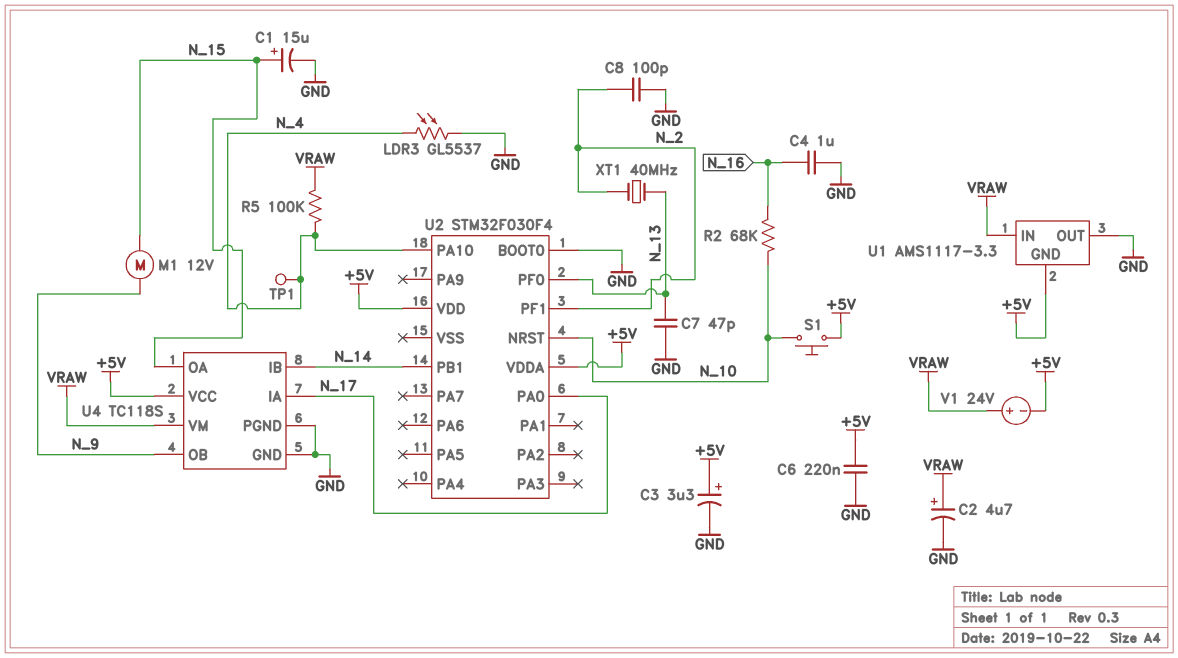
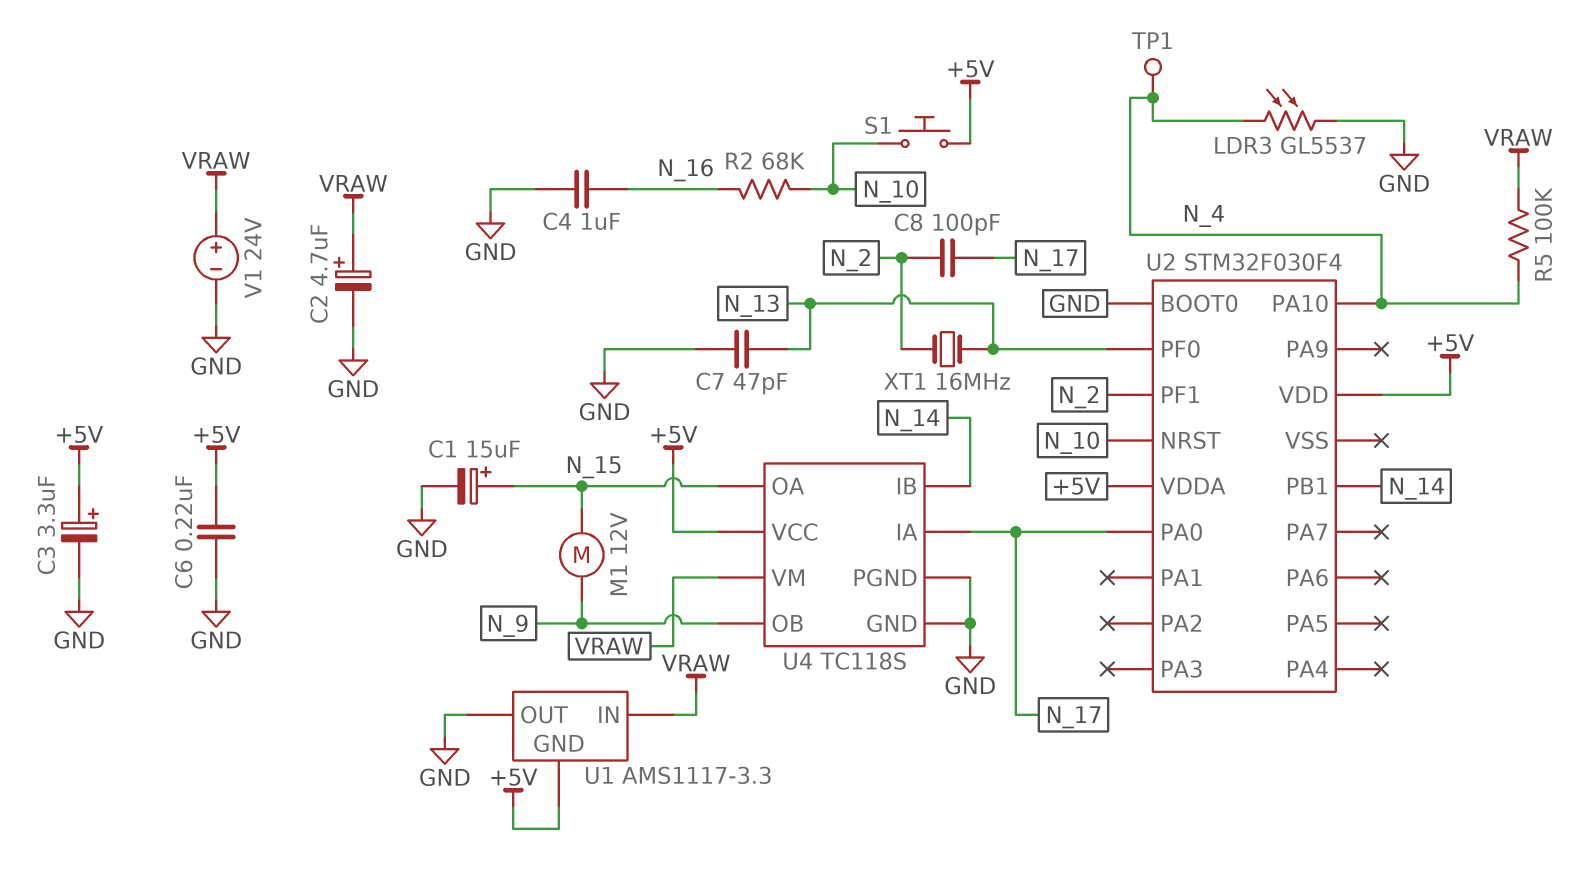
C8: 100pF (GND, N_2) -> 100pF (N_2, N_17)
V1: 24V (plus VRAW, minus +5V) -> 24V (plus VRAW, minus GND)
XT1: 40MHz (N_2, N_13) -> 16MHz (N_2, N_13)

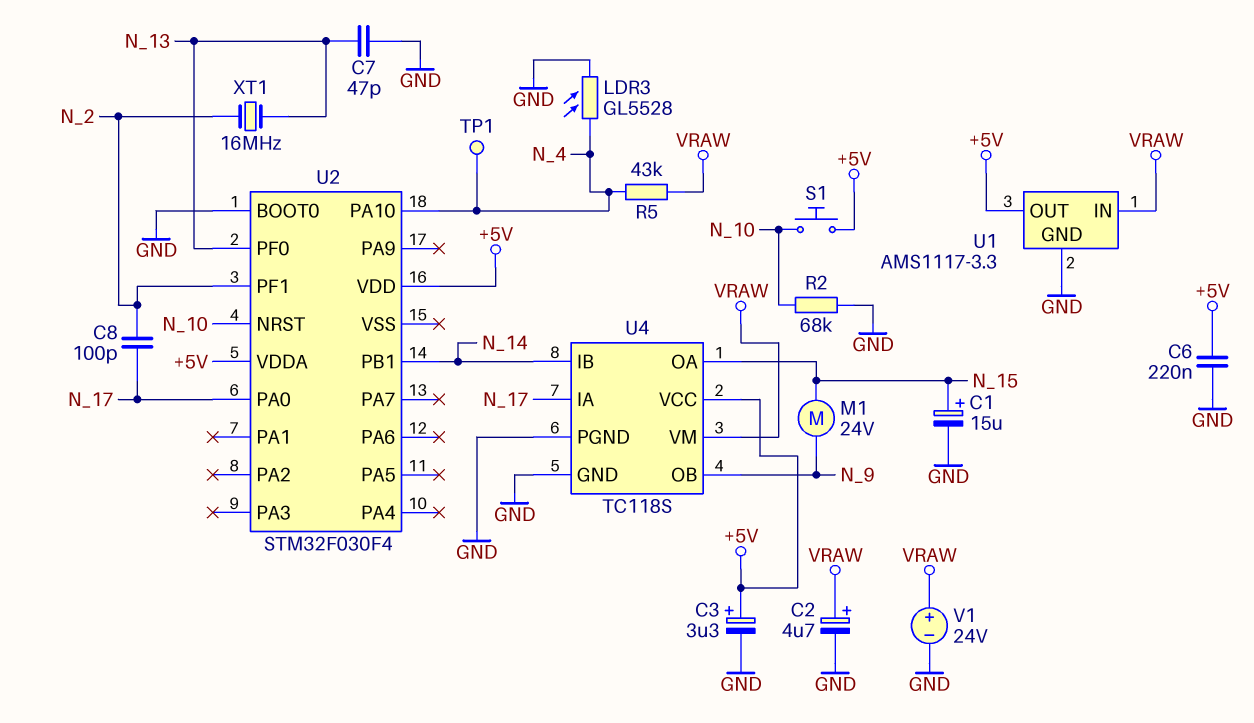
C4: 1uF (GND, N_16) -> none
LDR3: GL5537 (GND, N_4) -> GL5528 (GND, N_4)
M1: motor 12V (N_9, N_15) -> motor 24V (N_9, N_15)
R2: 68k (N_10, N_16) -> 68k (GND, N_10)
R5: 100k (N_4, VRAW) -> 43k (N_4, VRAW)
U1 pin GND: +5V -> GND
U1 pin OUT: GND -> +5V

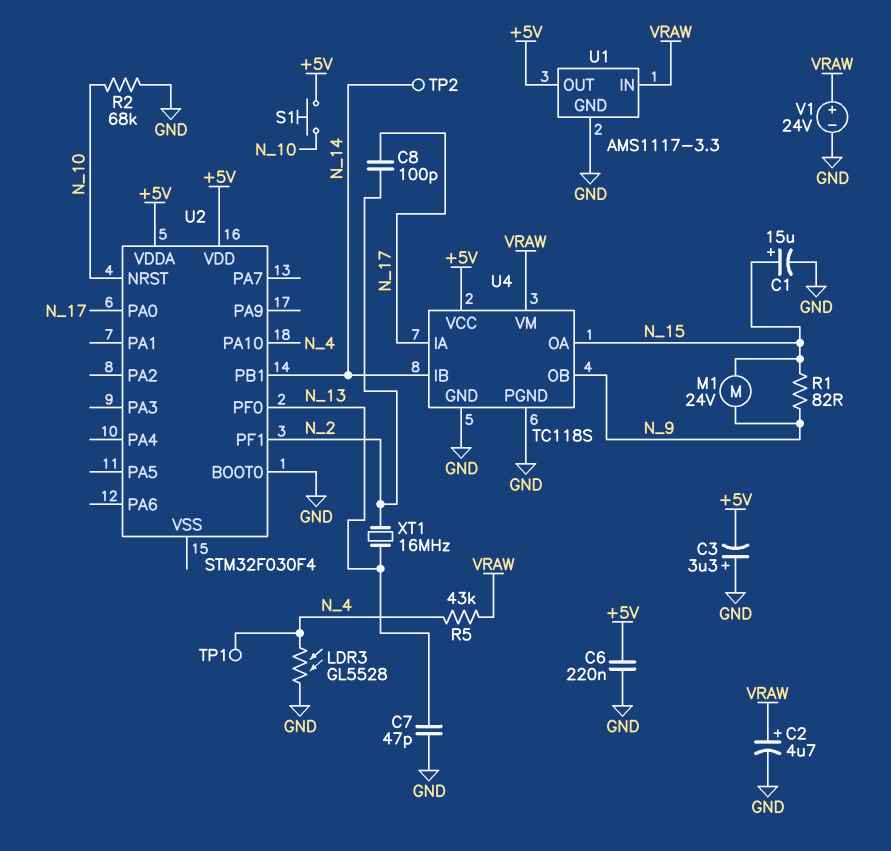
C3: 3.3uF (plus +5V, minus GND) -> 3.3uF (plus GND, minus +5V)
R1: none -> 82 (N_9, N_15)
TP2: none -> test point (N_14)

